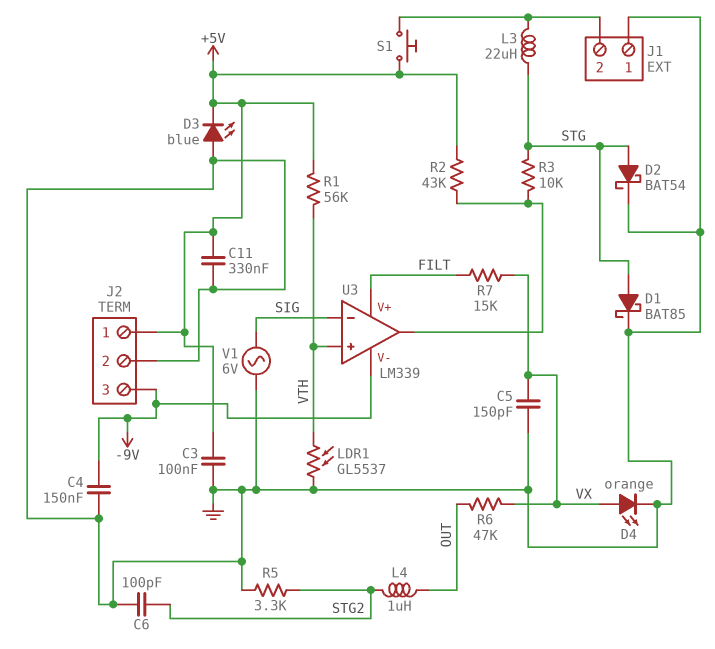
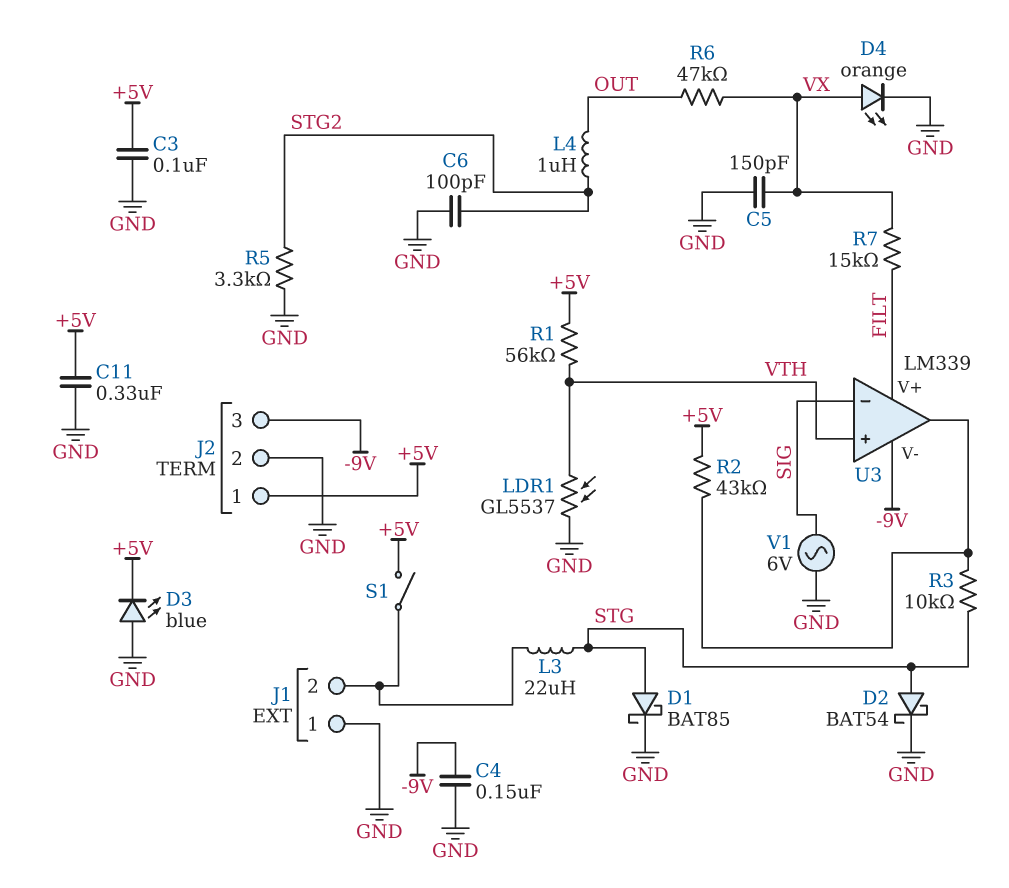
S1: button (+5V, J1/2) -> switch (+5V, J1/2)

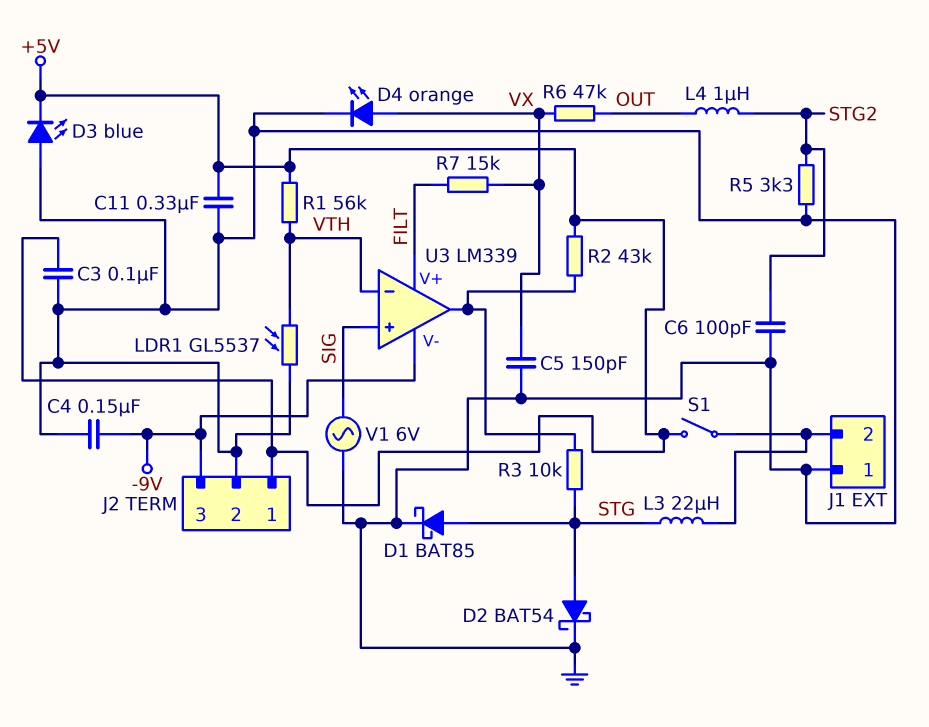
U3 pin in+: VTH -> SIG
U3 pin in-: SIG -> VTH

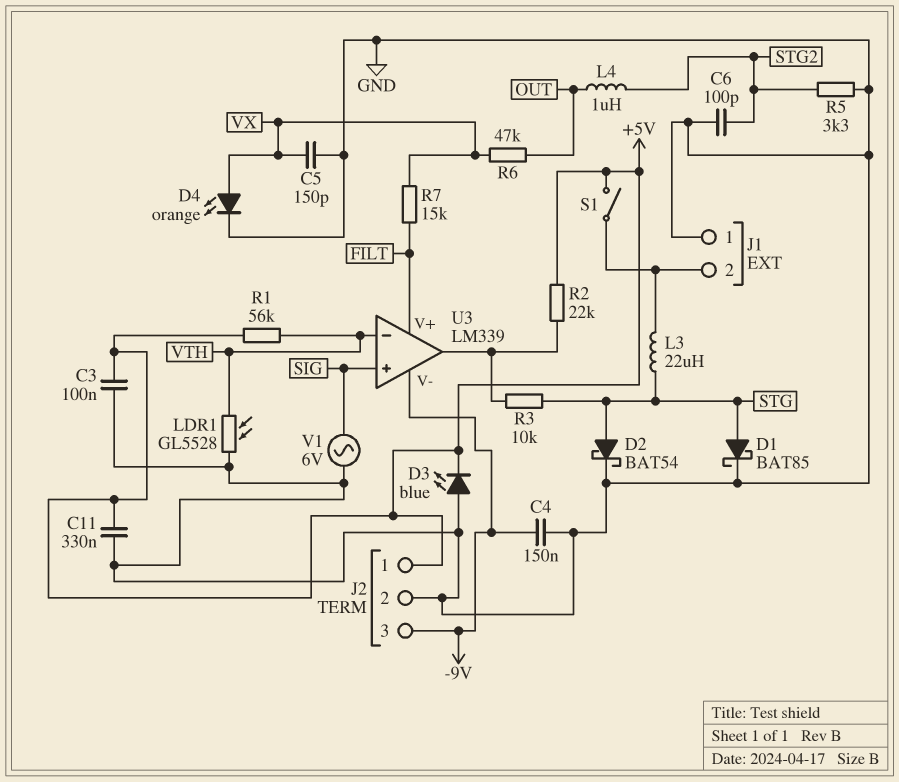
LDR1: GL5537 (GND, VTH) -> GL5528 (GND, VTH)
R2: 43k (+5V, U3/out) -> 22k (+5V, U3/out)

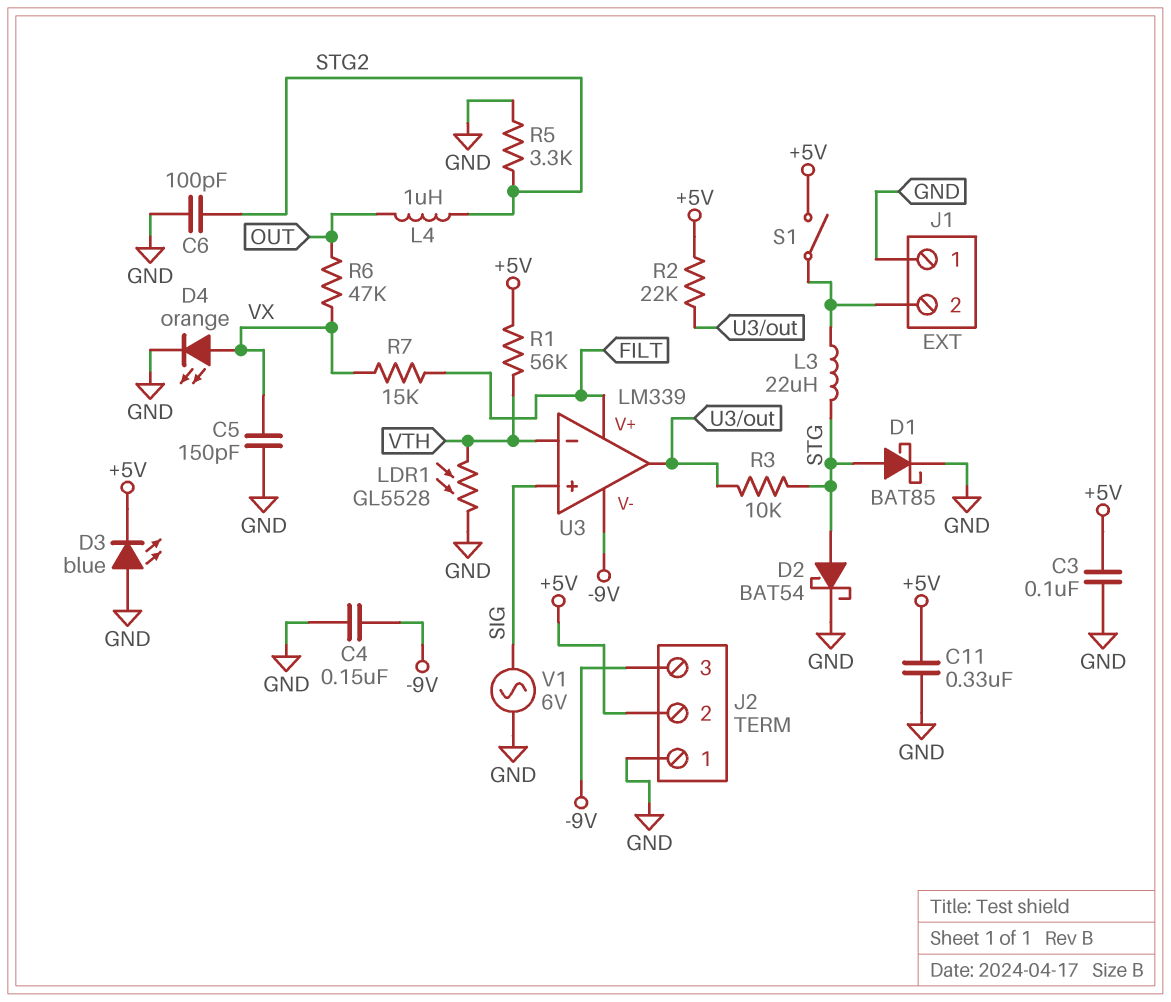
J2 pin 1: +5V -> GND
J2 pin 2: GND -> +5V

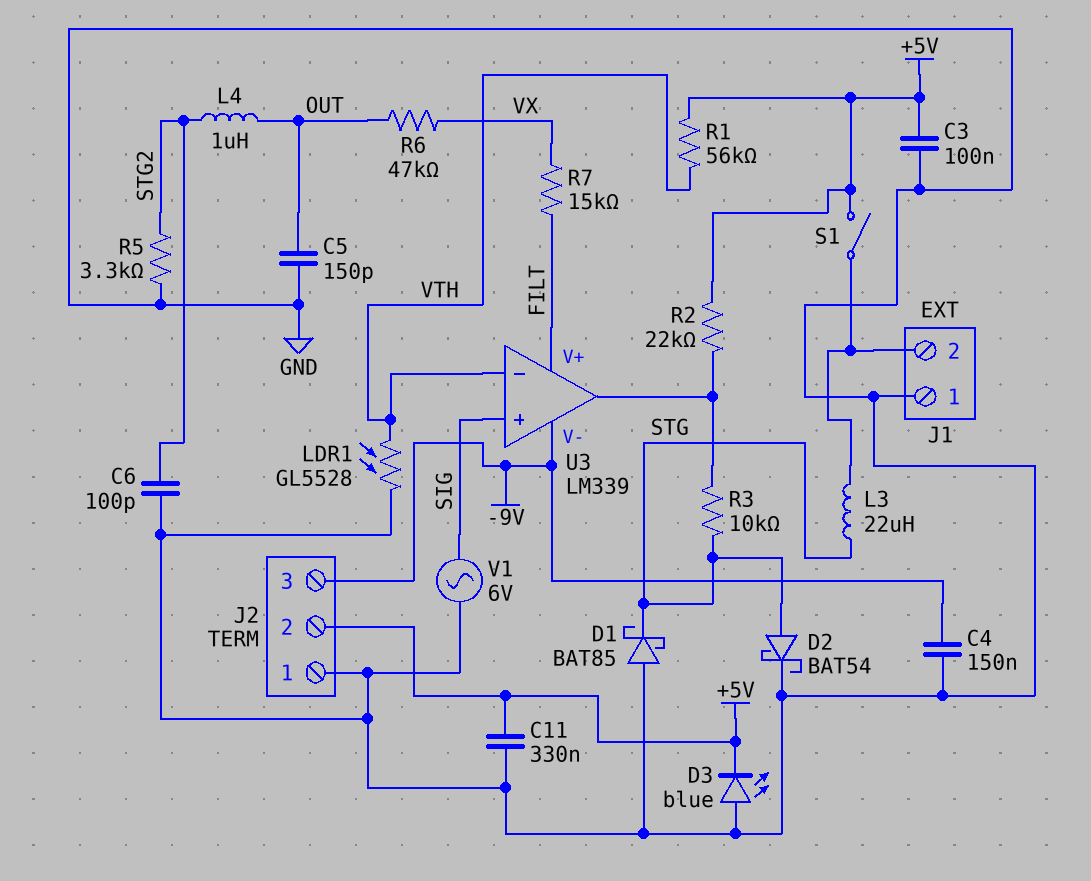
C5: 150pF (GND, VX) -> 150pF (GND, OUT)
D1: schottky BAT85 (A STG, K GND) -> schottky BAT85 (A GND, K STG)
D4: LED orange (A VX, K GND) -> none

